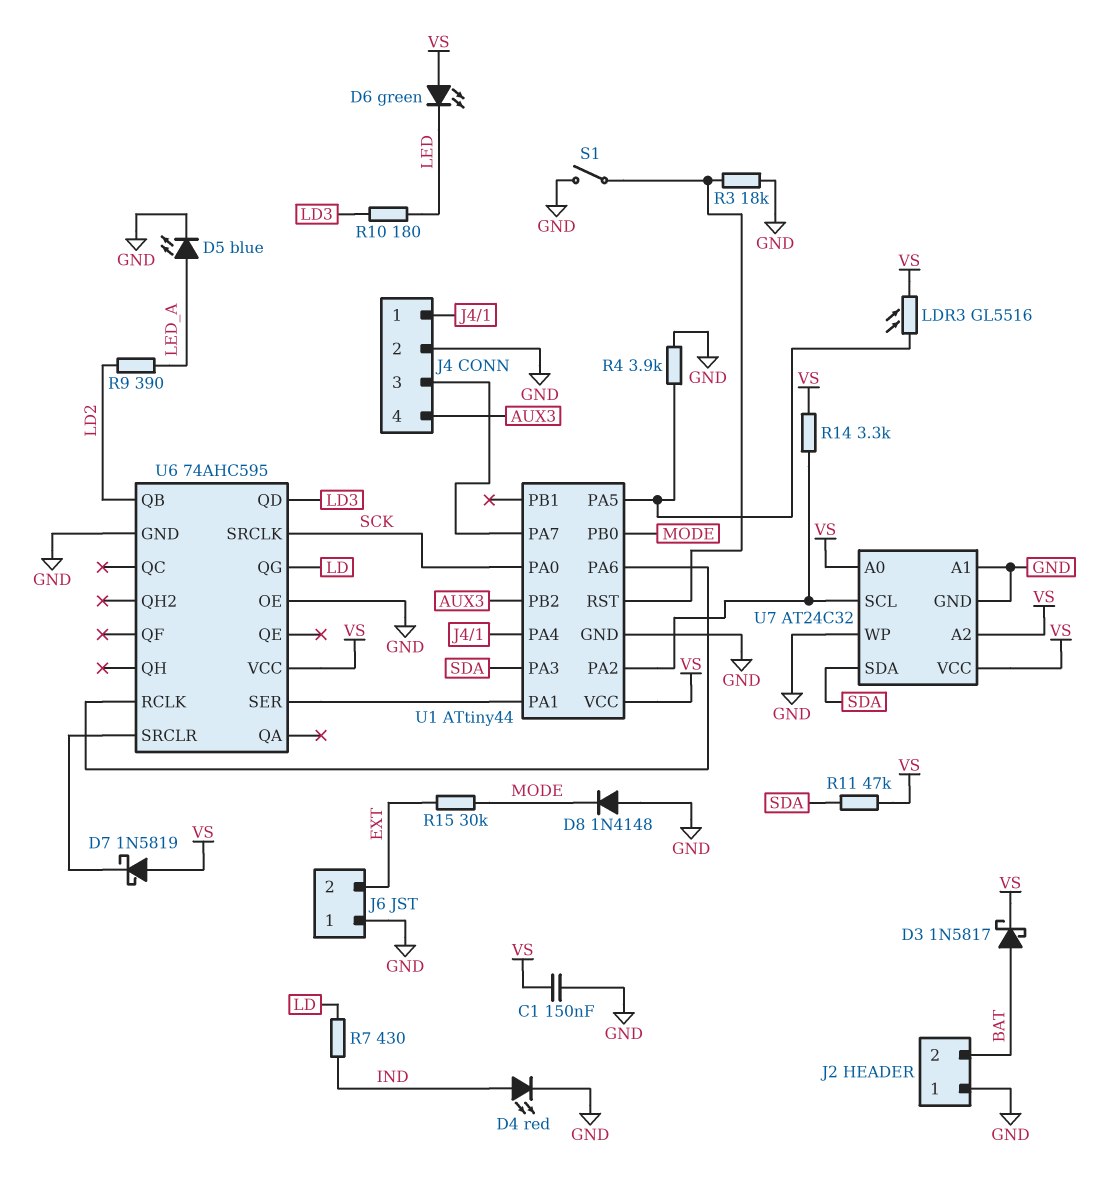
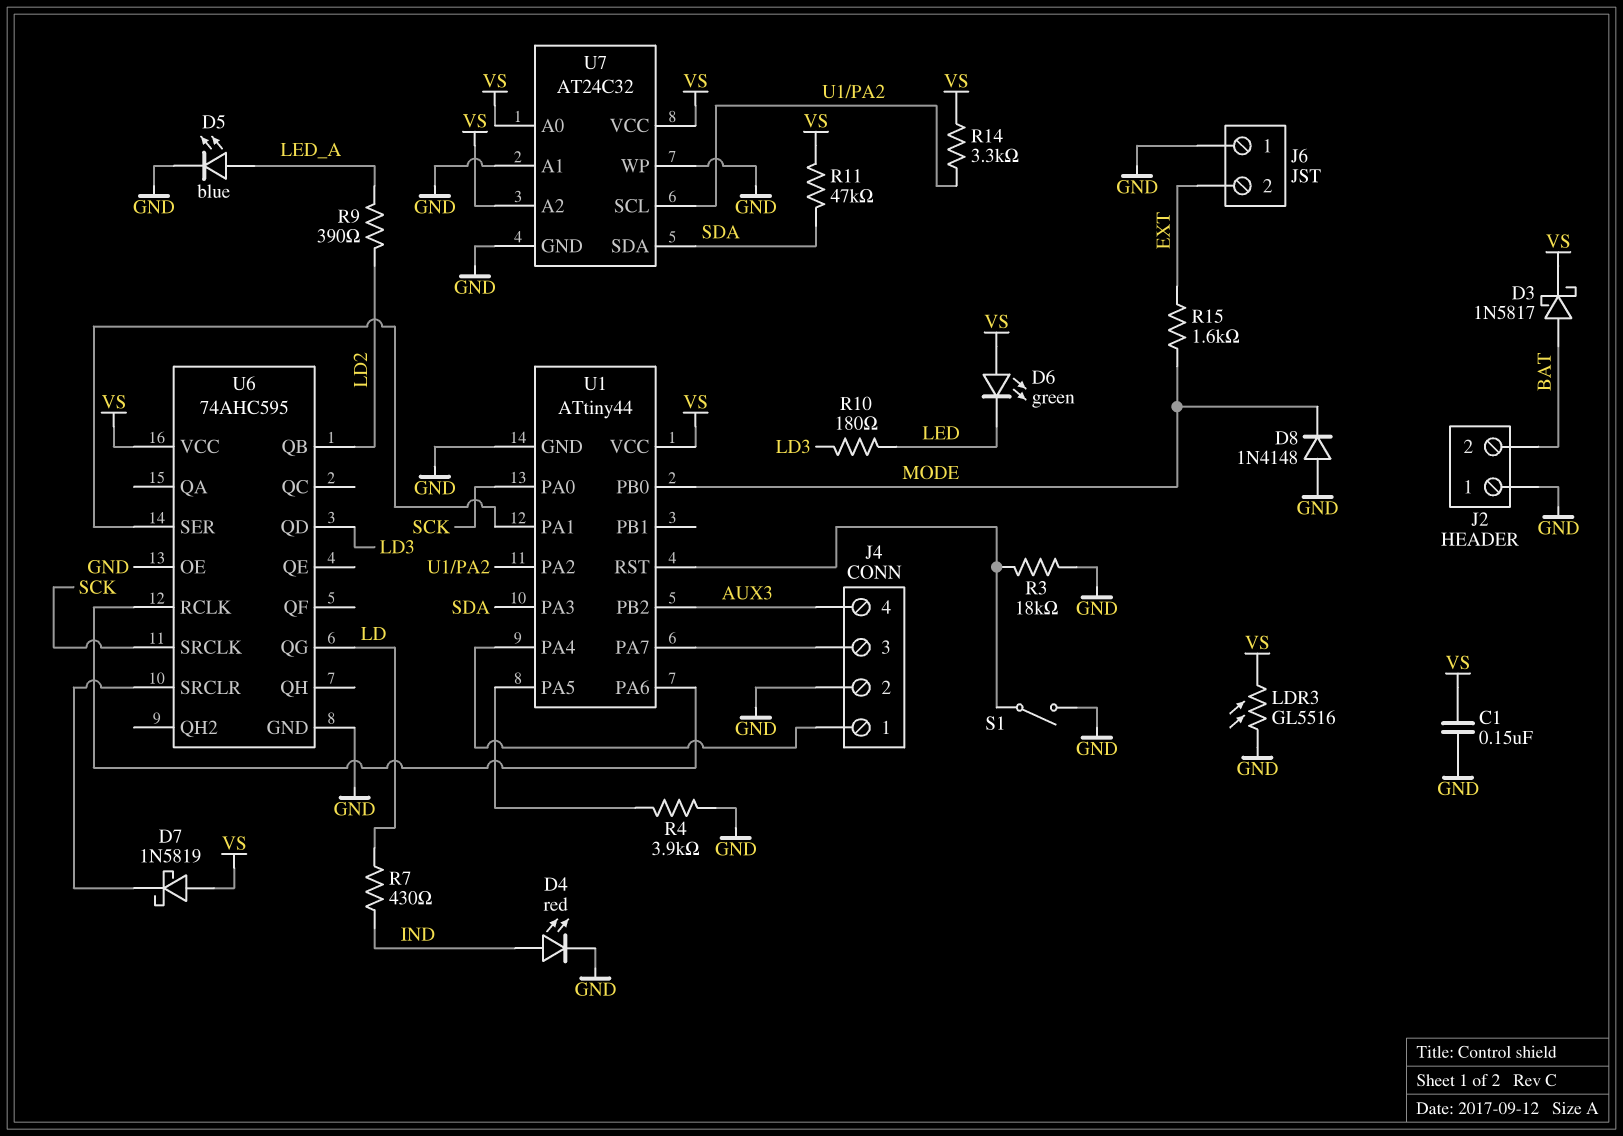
LDR3: GL5516 (U1/PA5, VS) -> GL5516 (GND, VS)
R15: 30k (EXT, MODE) -> 1.6k (EXT, MODE)

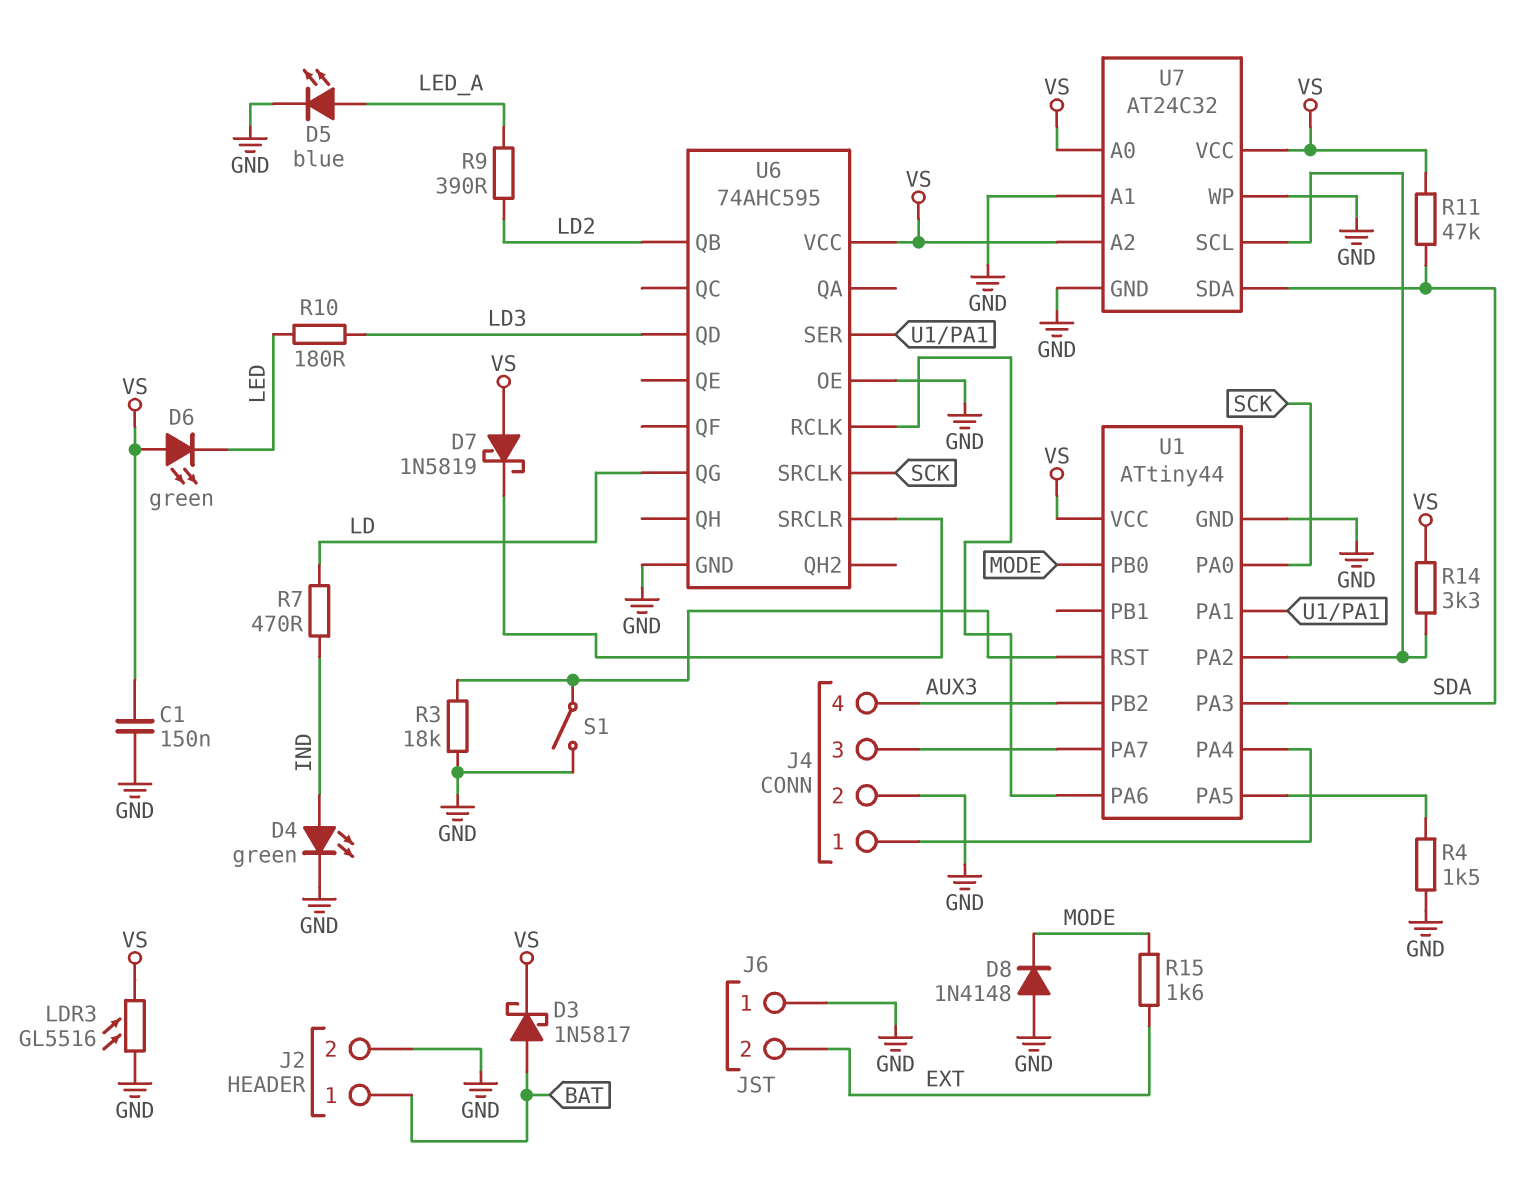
D4: LED red (A IND, K GND) -> LED green (A IND, K GND)
J2 pin 1: GND -> BAT
J2 pin 2: BAT -> GND
R4: 3.9k (GND, U1/PA5) -> 1.5k (GND, U1/PA5)
R7: 430 (IND, LD) -> 470 (IND, LD)

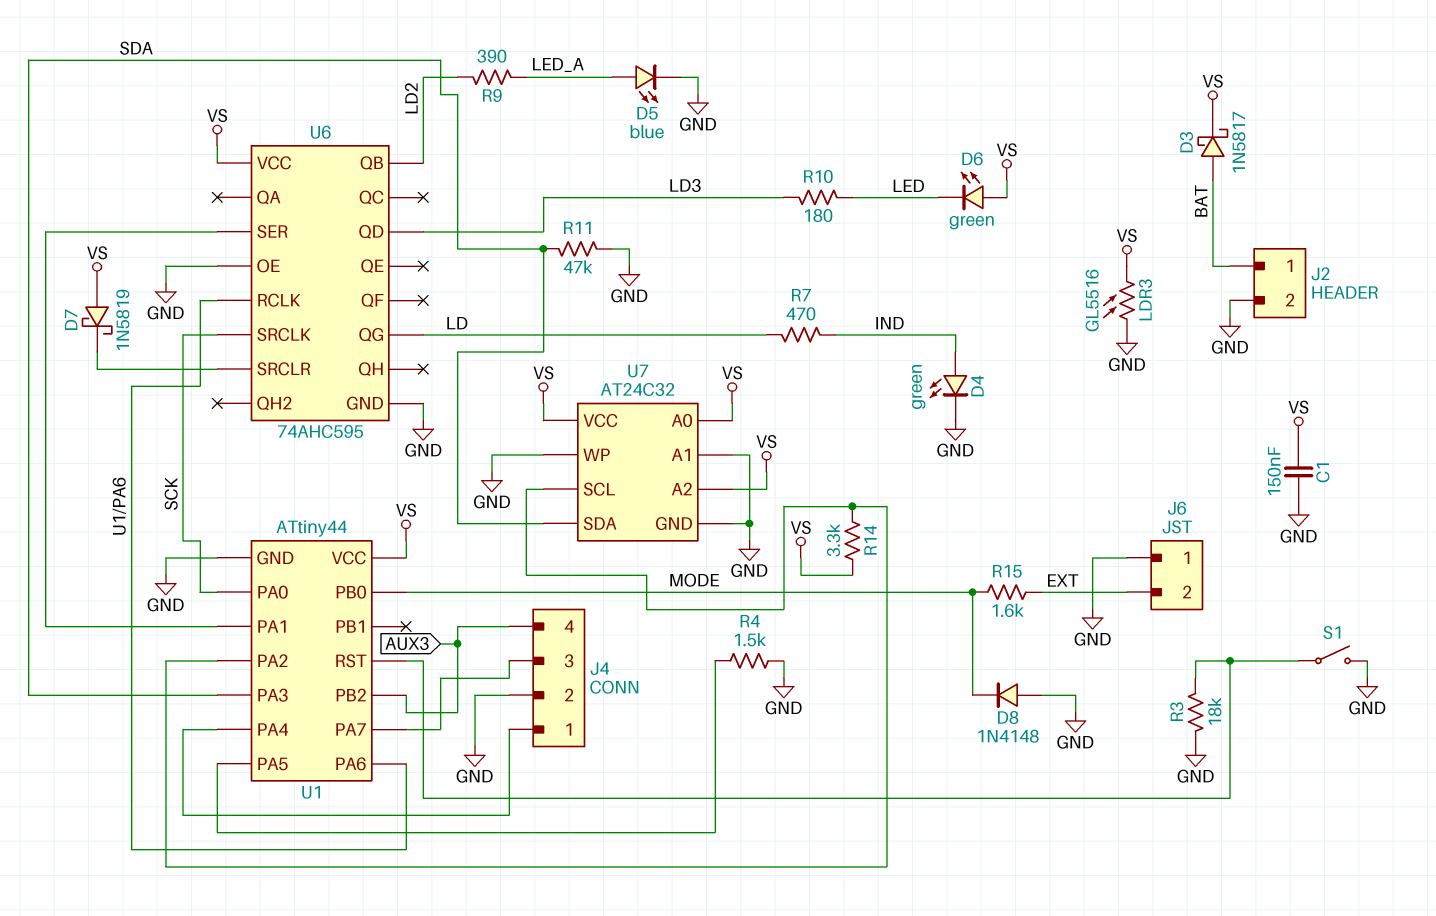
R11: 47k (SDA, VS) -> 47k (GND, SDA)

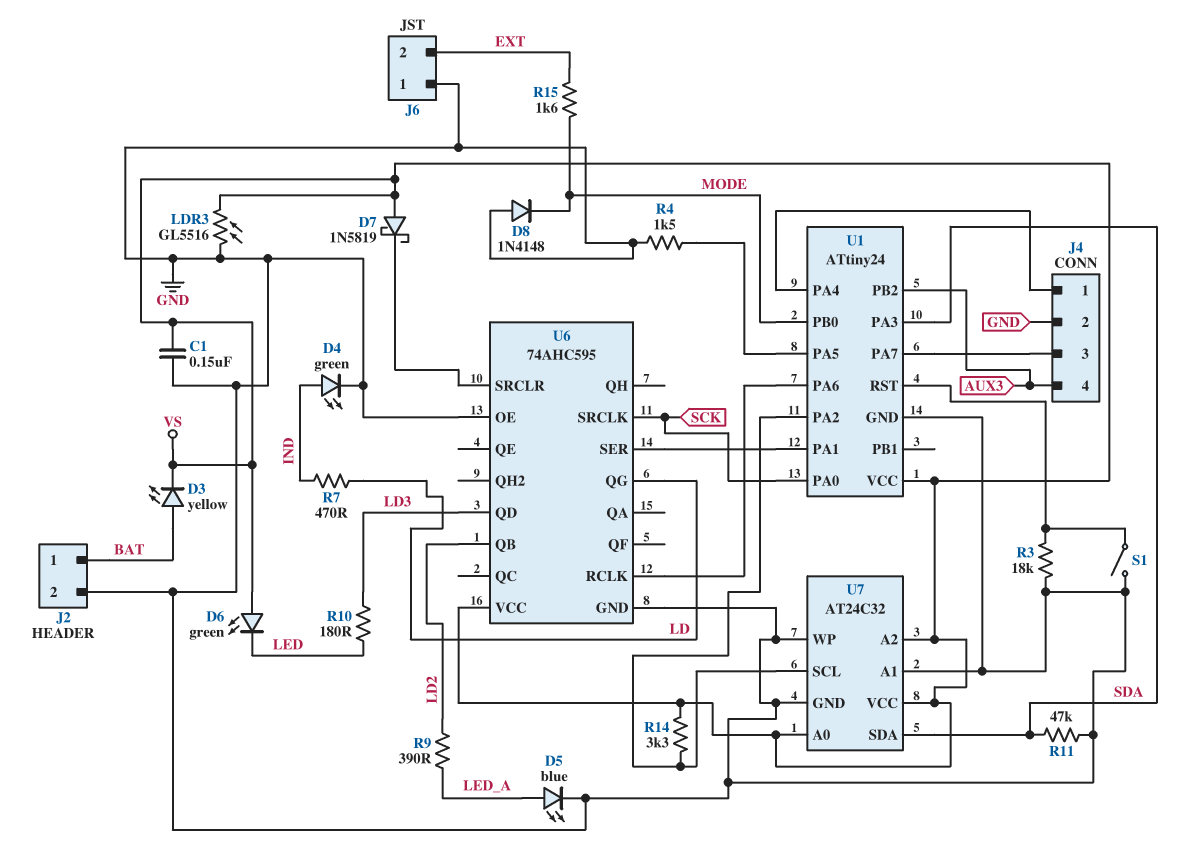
D3: schottky 1N5817 (A BAT, K VS) -> LED yellow (A BAT, K VS)
U1: ATtiny44 -> ATtiny24

